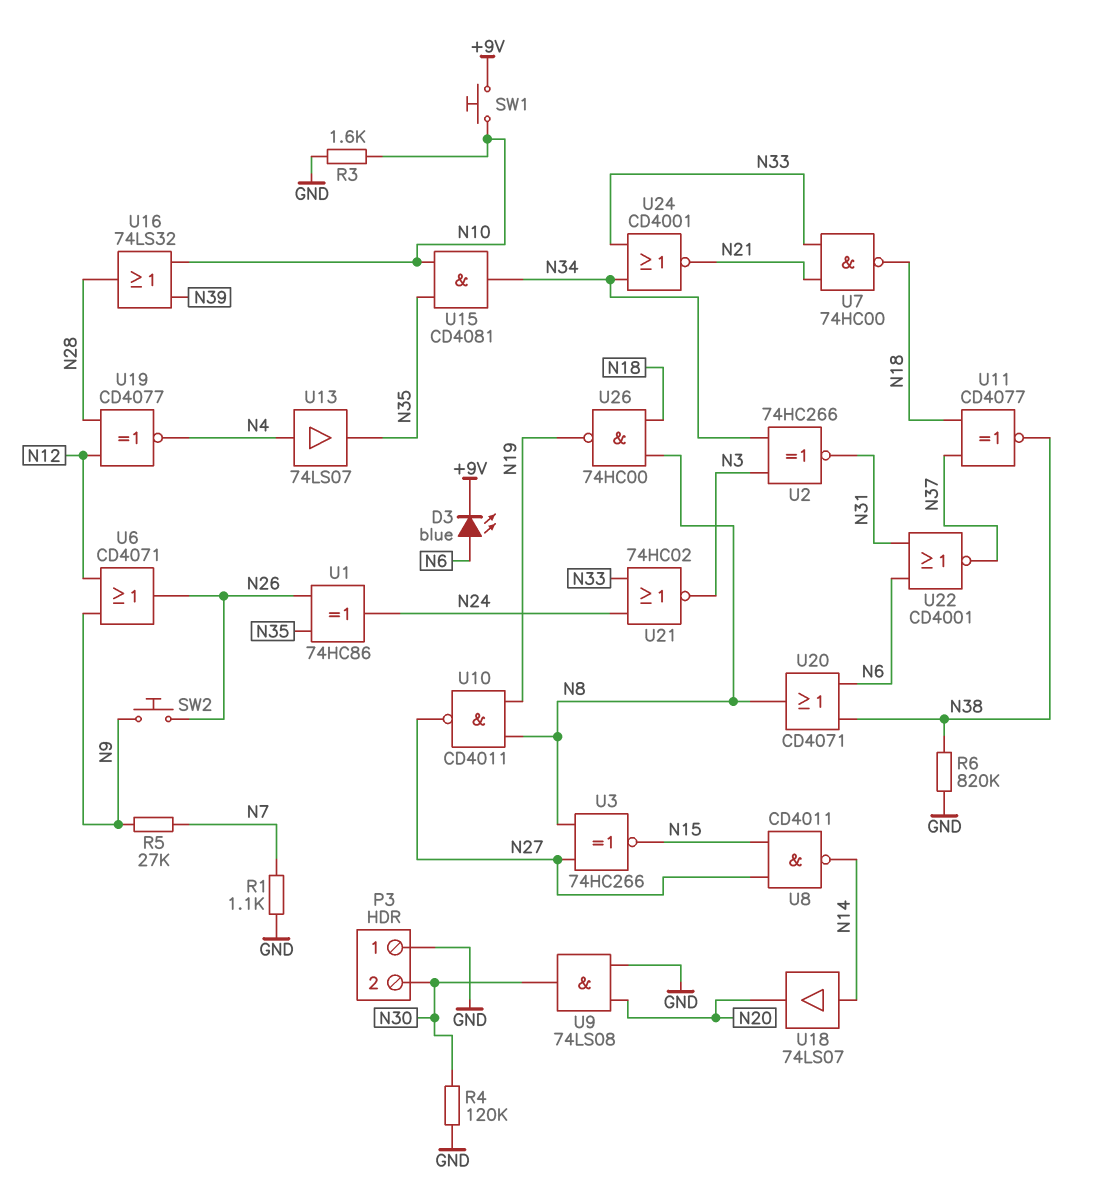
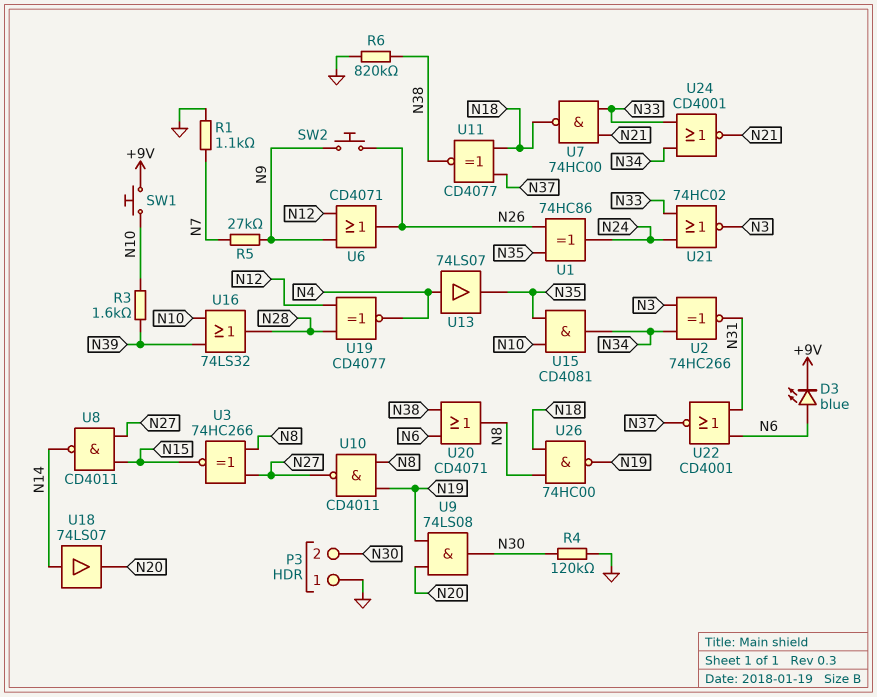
R3: 1.6k (GND, N10) -> 1.6k (N10, N39)
U9: AND 74LS08 (in GND, in N20, out N30) -> AND 74LS08 (in N19, in N20, out N30)

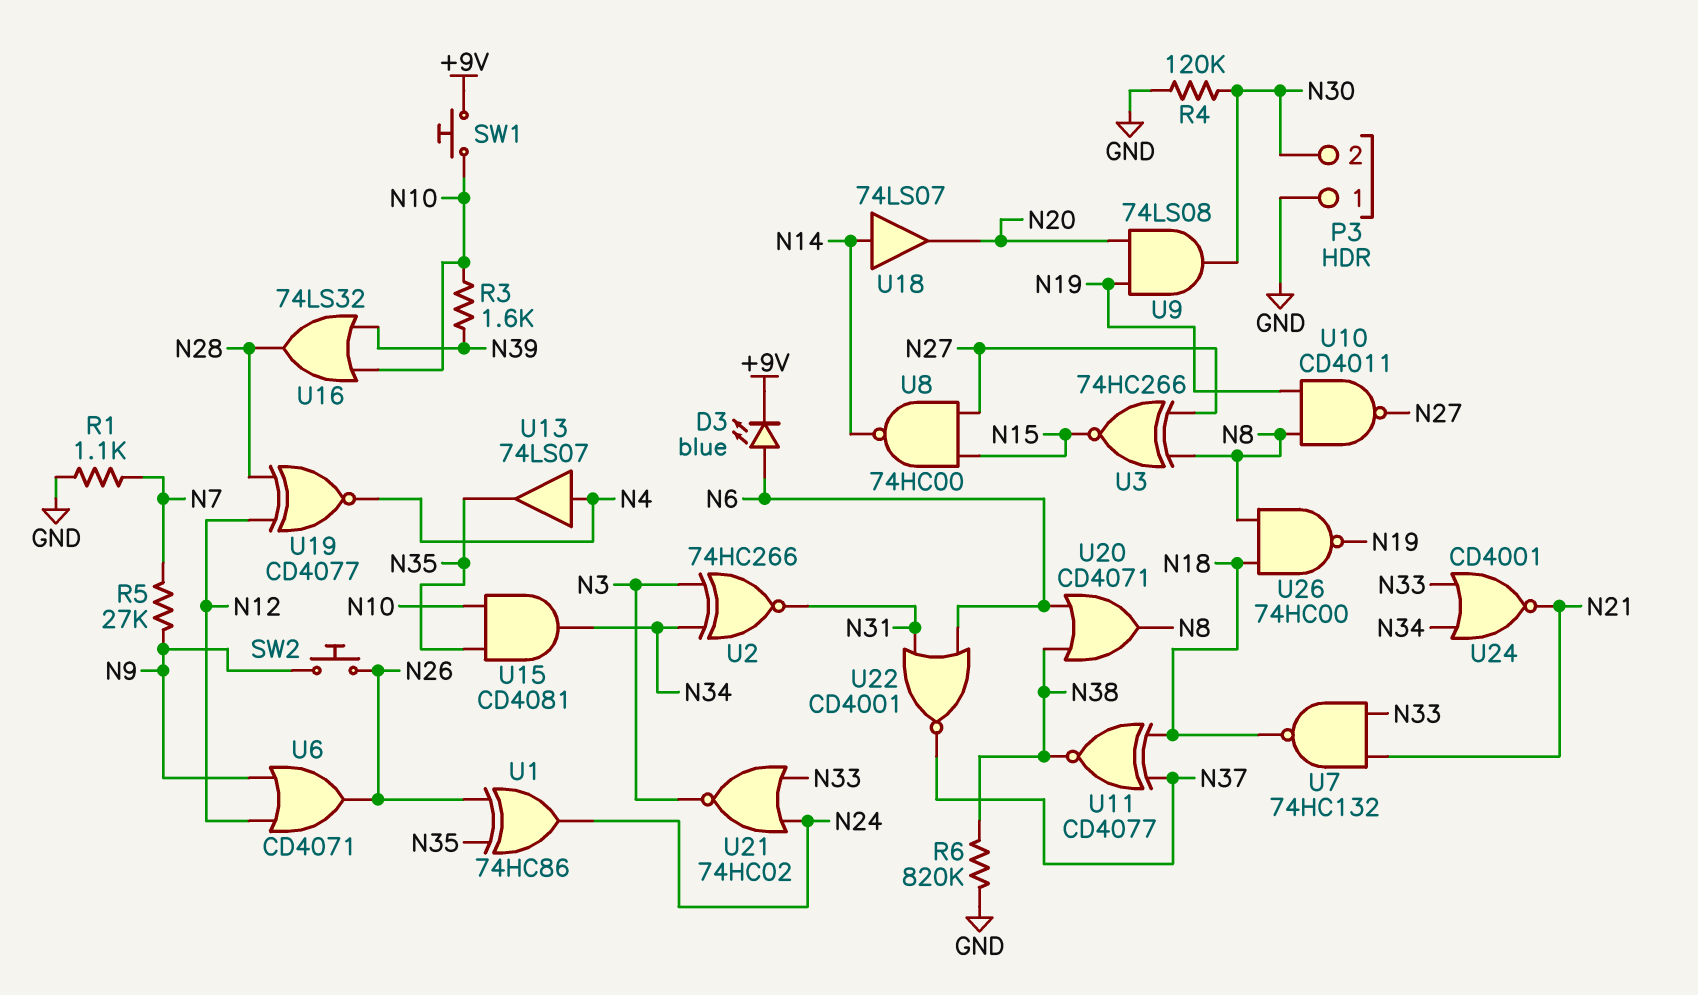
U7: NAND 74HC00 (in N21, in N33, out N18) -> NAND 74HC132 (in N21, in N33, out N18)
U8: NAND CD4011 (in N15, in N27, out N14) -> NAND 74HC00 (in N15, in N27, out N14)

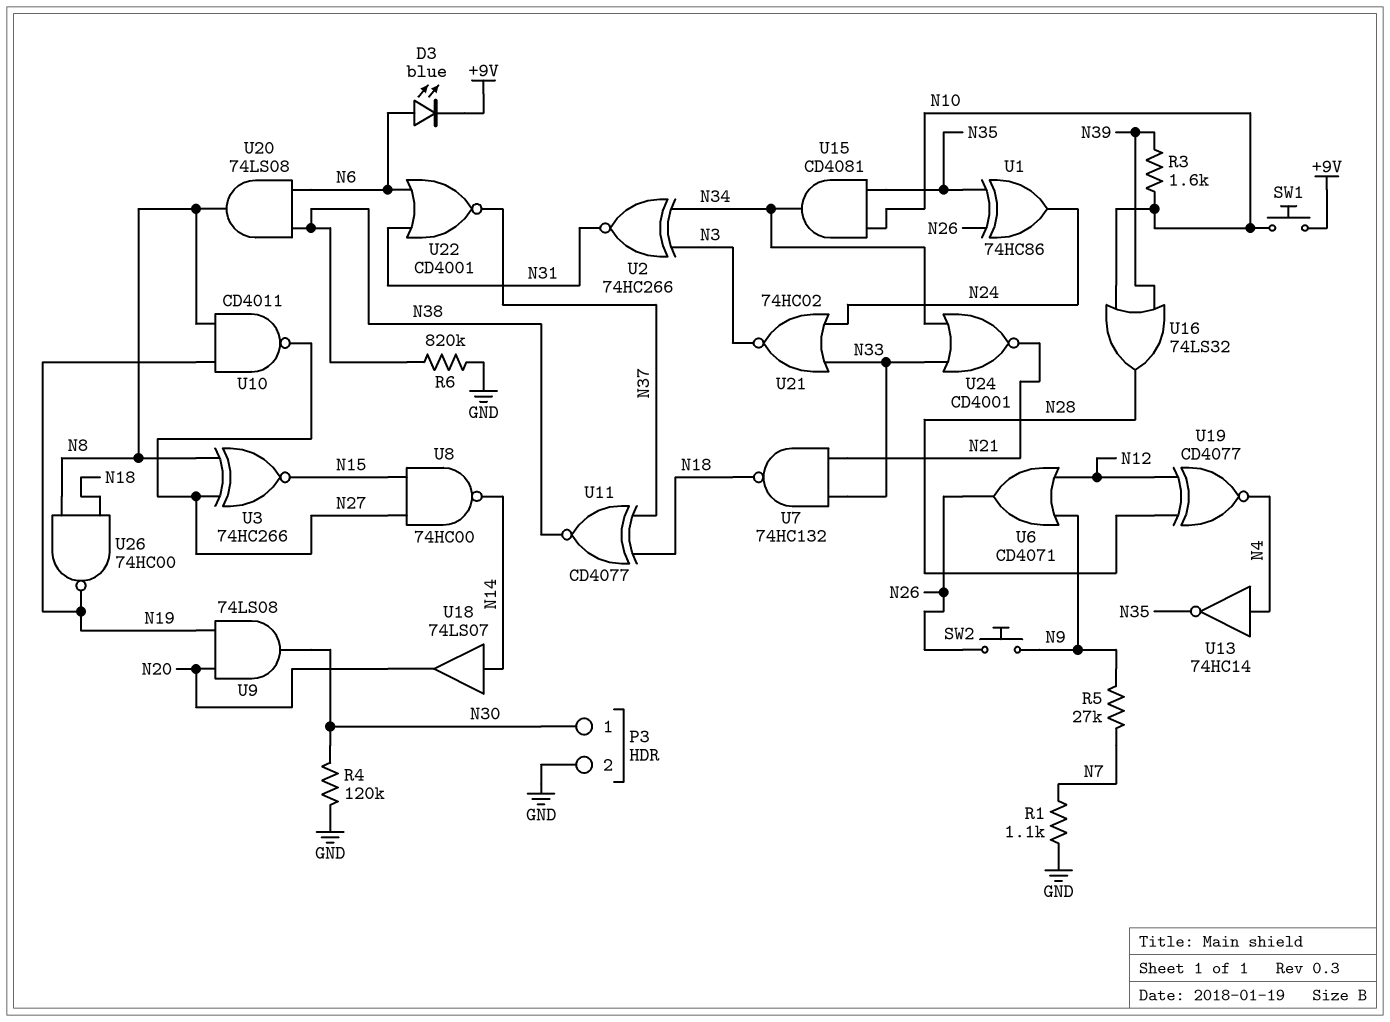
P3 pin 1: GND -> N30
P3 pin 2: N30 -> GND
U13: buffer 74LS07 (in N4, out N35) -> NOT 74HC14 (in N4, out N35)
U20: OR CD4071 (in N6, in N38, out N8) -> AND 74LS08 (in N6, in N38, out N8)

